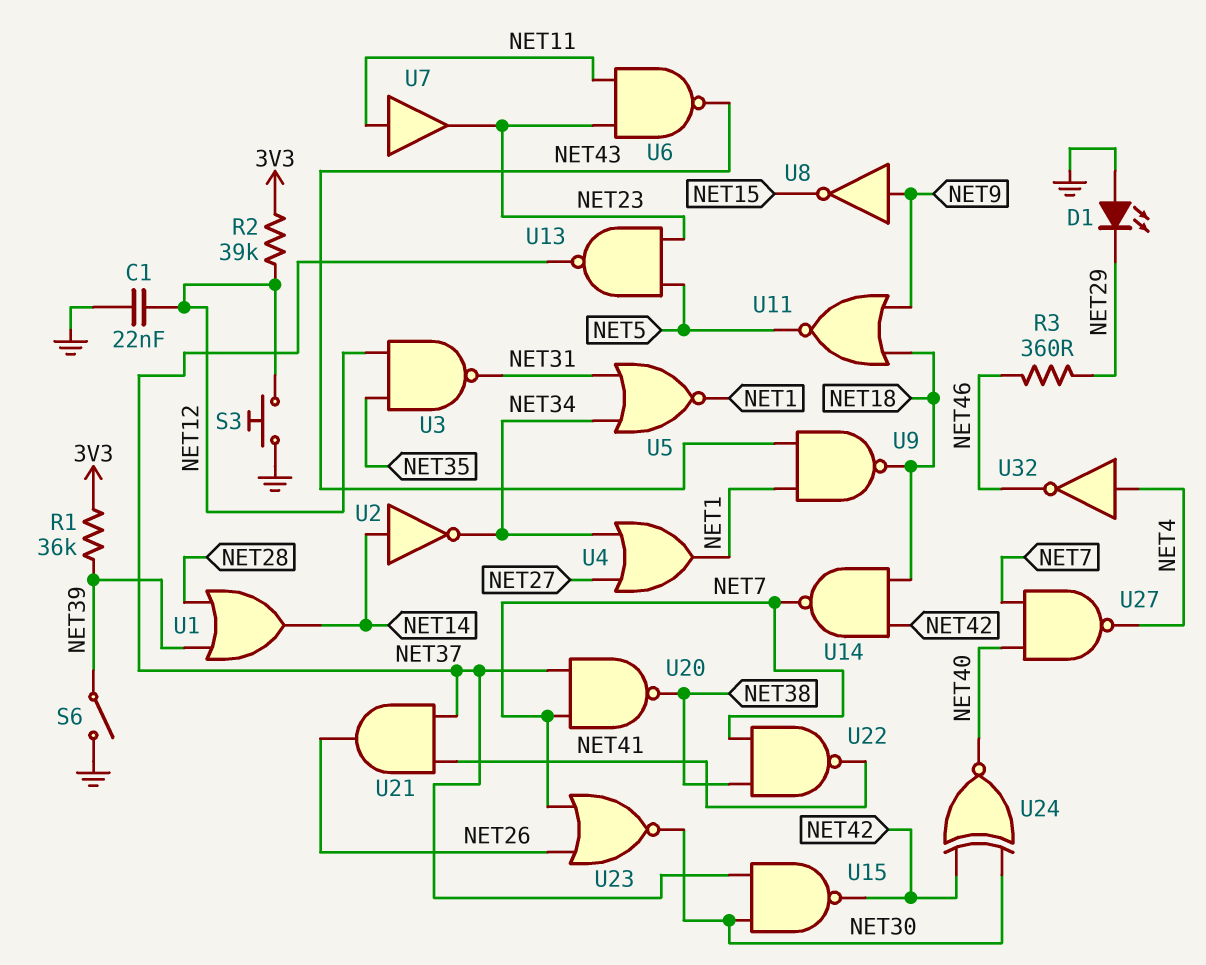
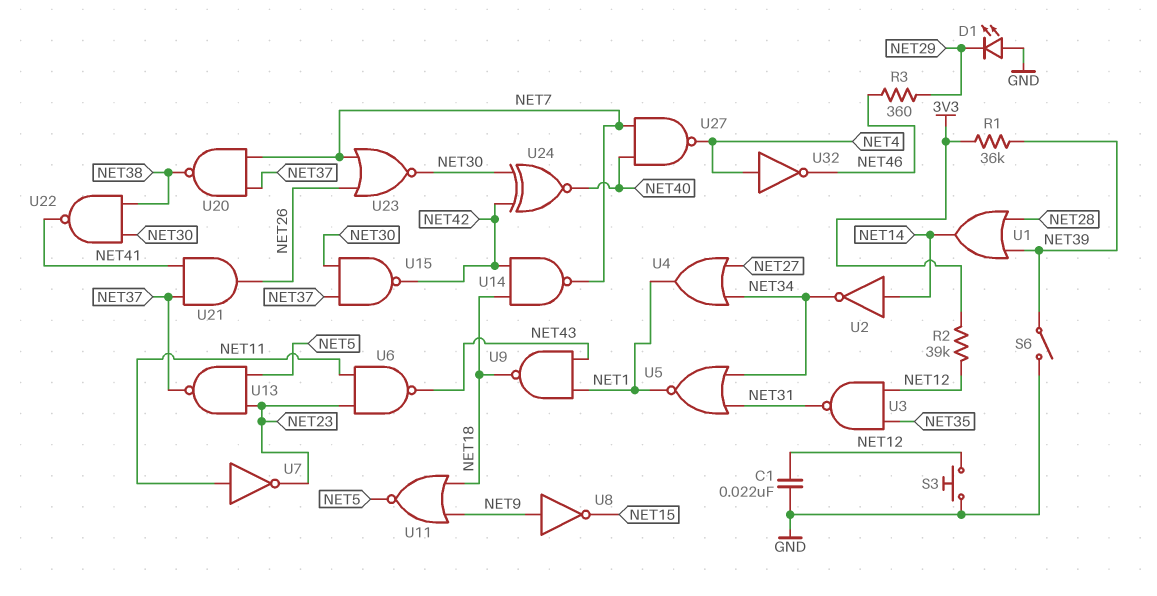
U7: buffer (in NET11, out NET23) -> NOT (in NET11, out NET23)
U22: NAND (in NET7, in NET38, out NET41) -> NAND (in NET30, in NET38, out NET41)

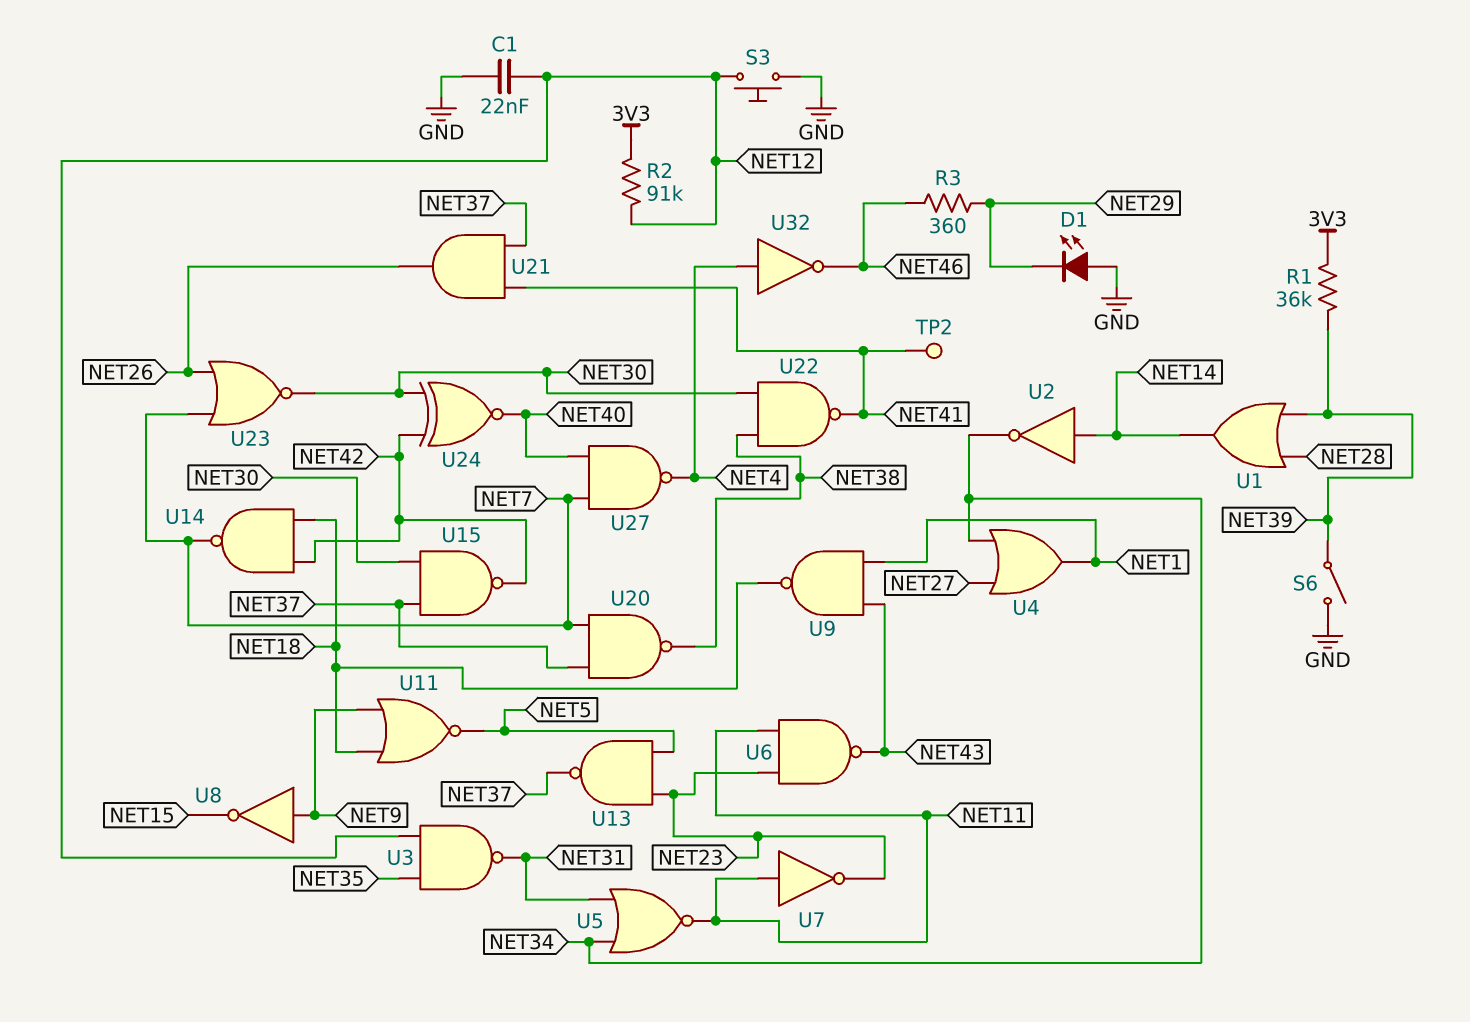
R2: 39k (3V3, NET12) -> 91k (3V3, NET12)
TP2: none -> test point (NET41)
U5: NOR (in NET31, in NET34, out NET1) -> NOR (in NET31, in NET34, out NET11)

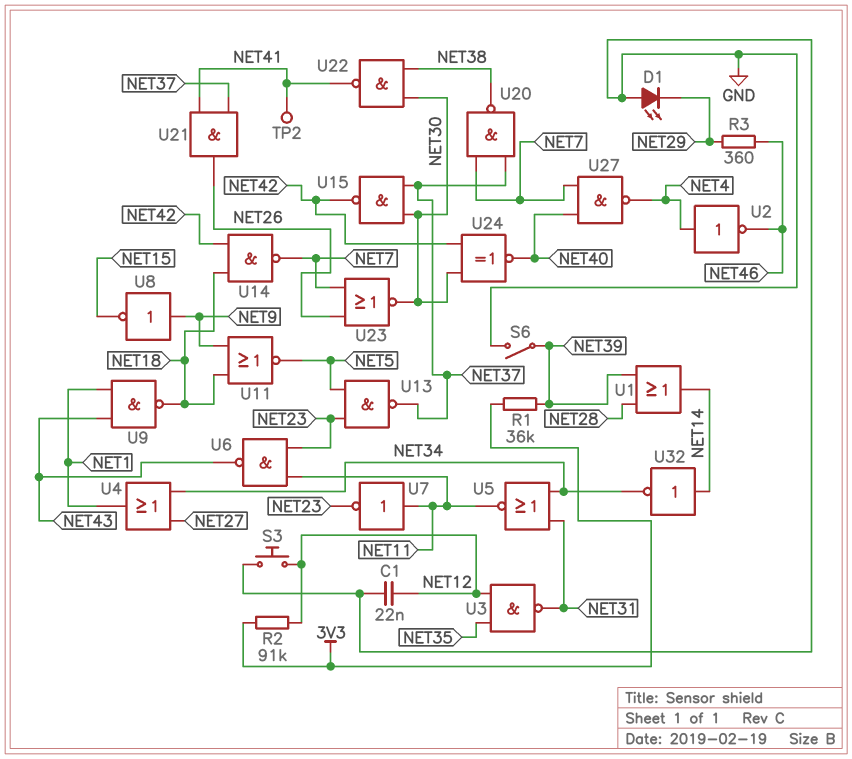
U2: NOT (in NET14, out NET34) -> NOT (in NET4, out NET46)
U32: NOT (in NET4, out NET46) -> NOT (in NET14, out NET34)

